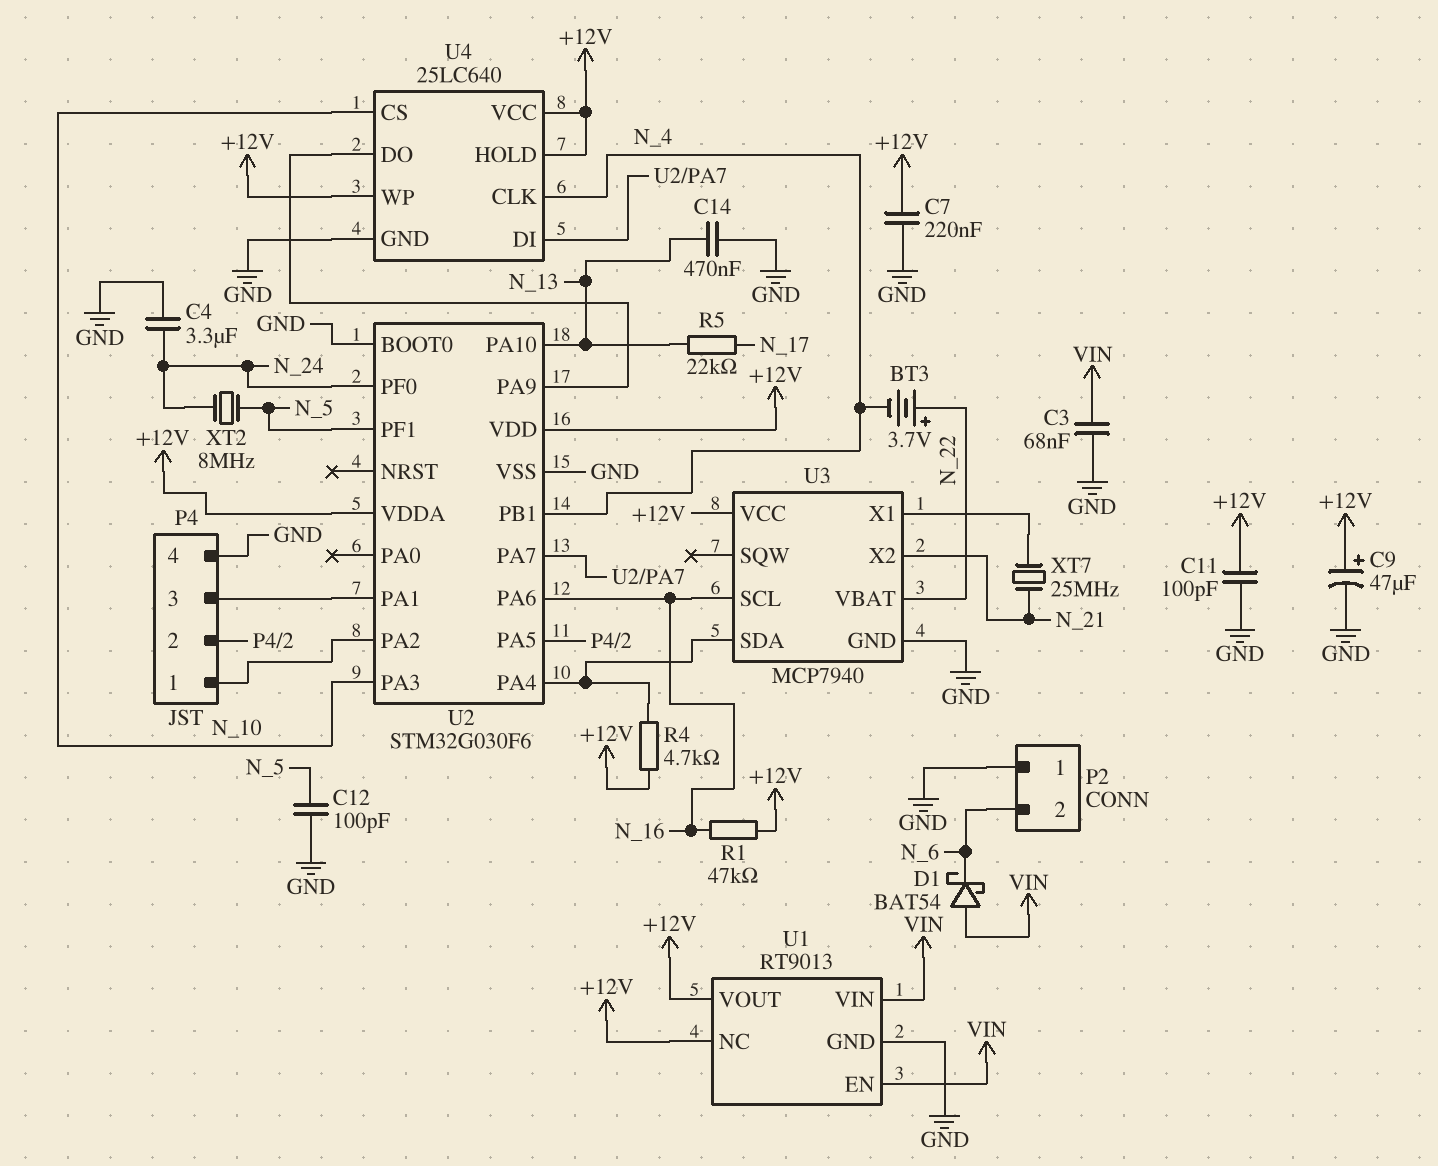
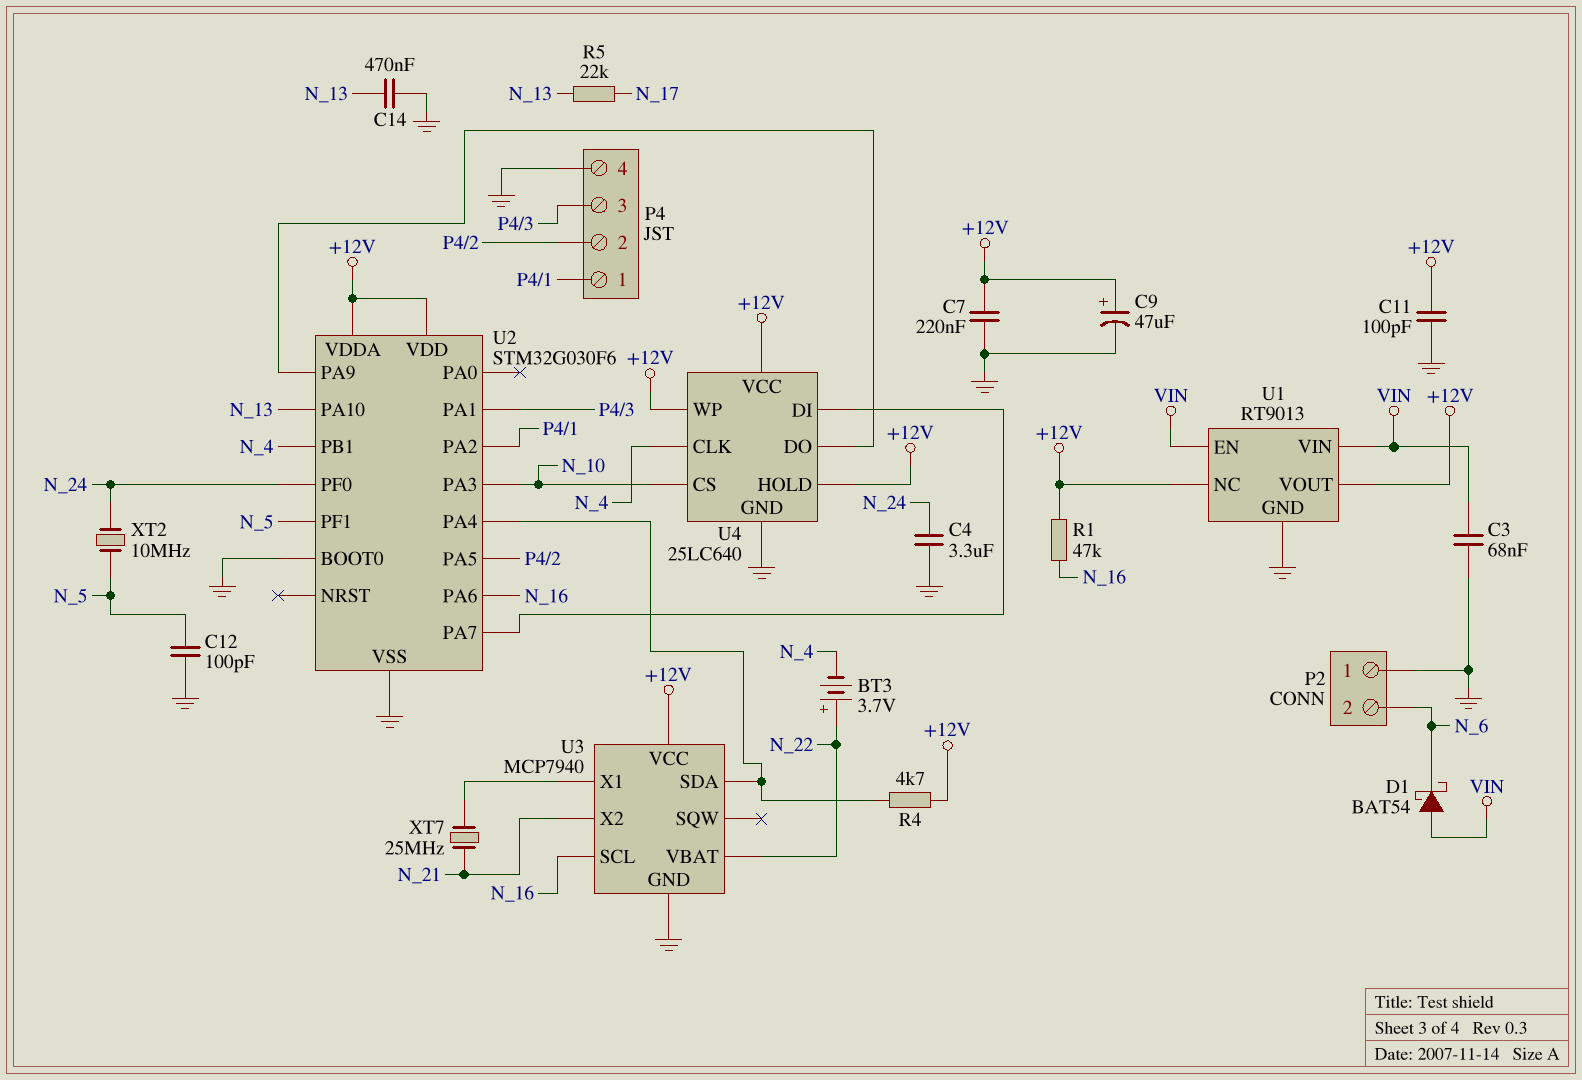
XT2: 8MHz (N_5, N_24) -> 10MHz (N_5, N_24)

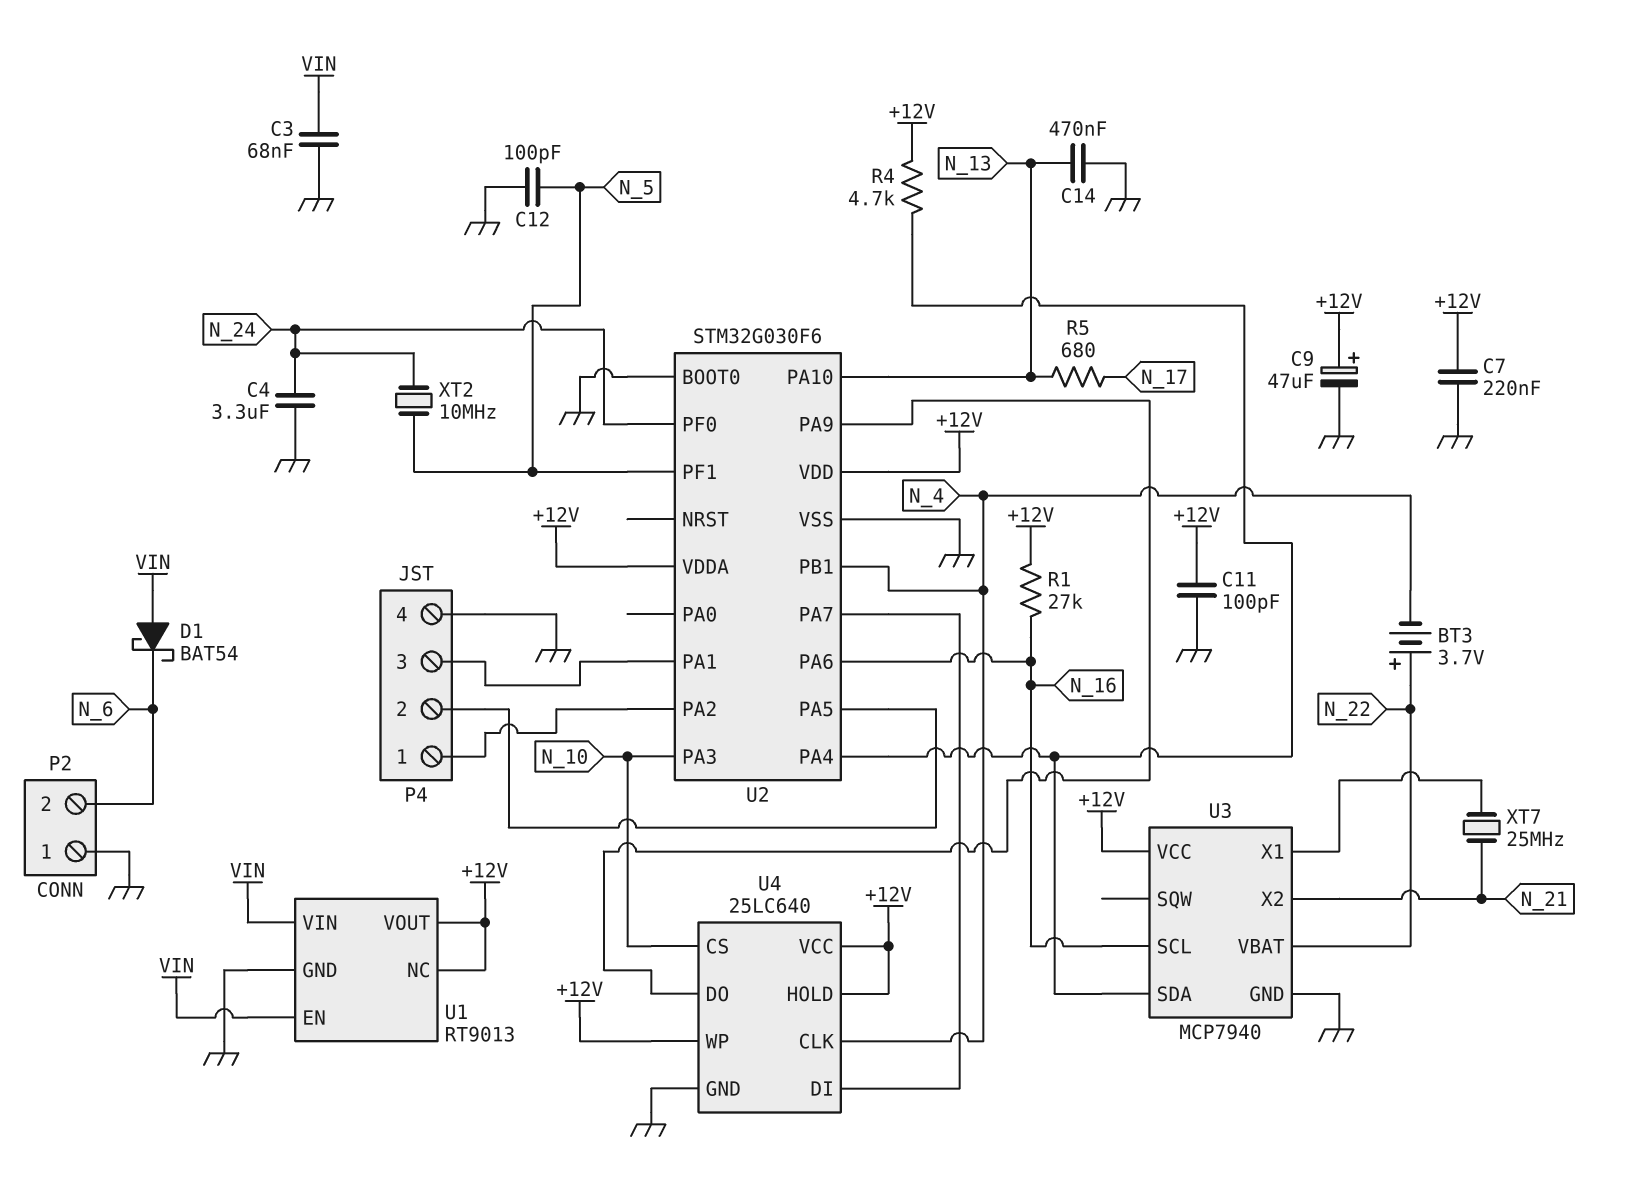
R1: 47k (+12V, N_16) -> 27k (+12V, N_16)
R5: 22k (N_13, N_17) -> 680 (N_13, N_17)

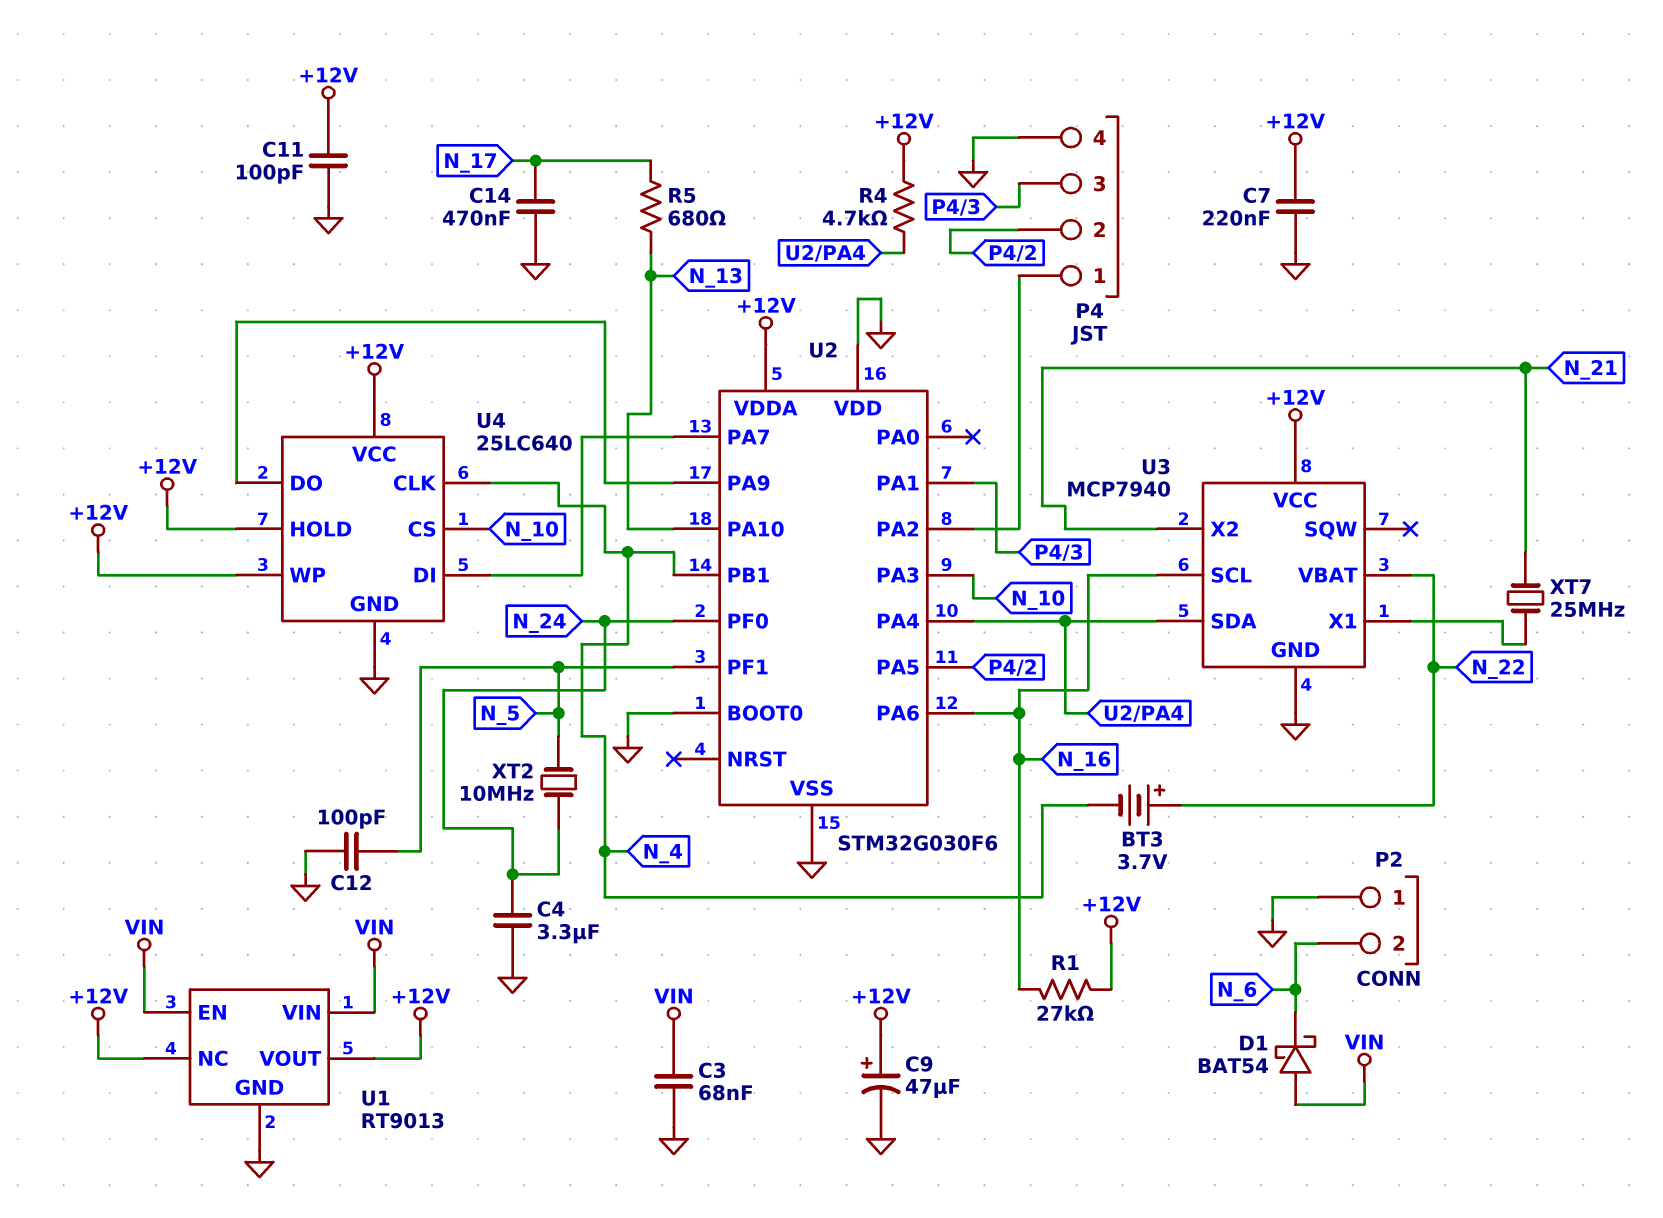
C14: 470nF (GND, N_13) -> 470nF (GND, N_17)
U2 pin VDD: +12V -> GND

